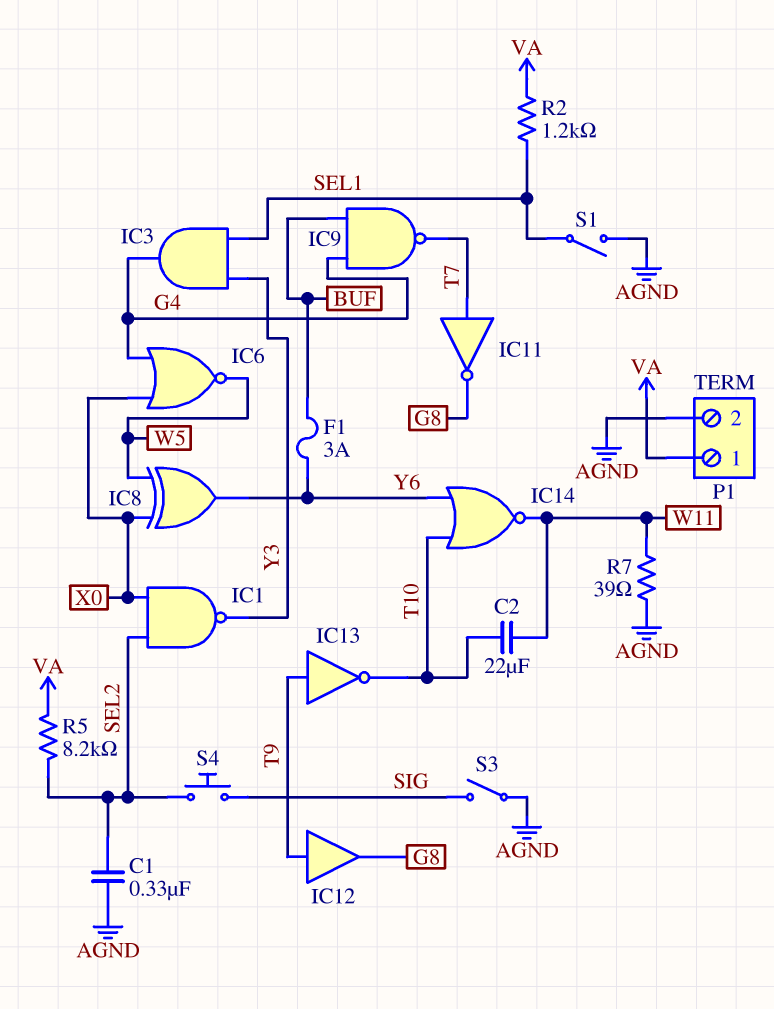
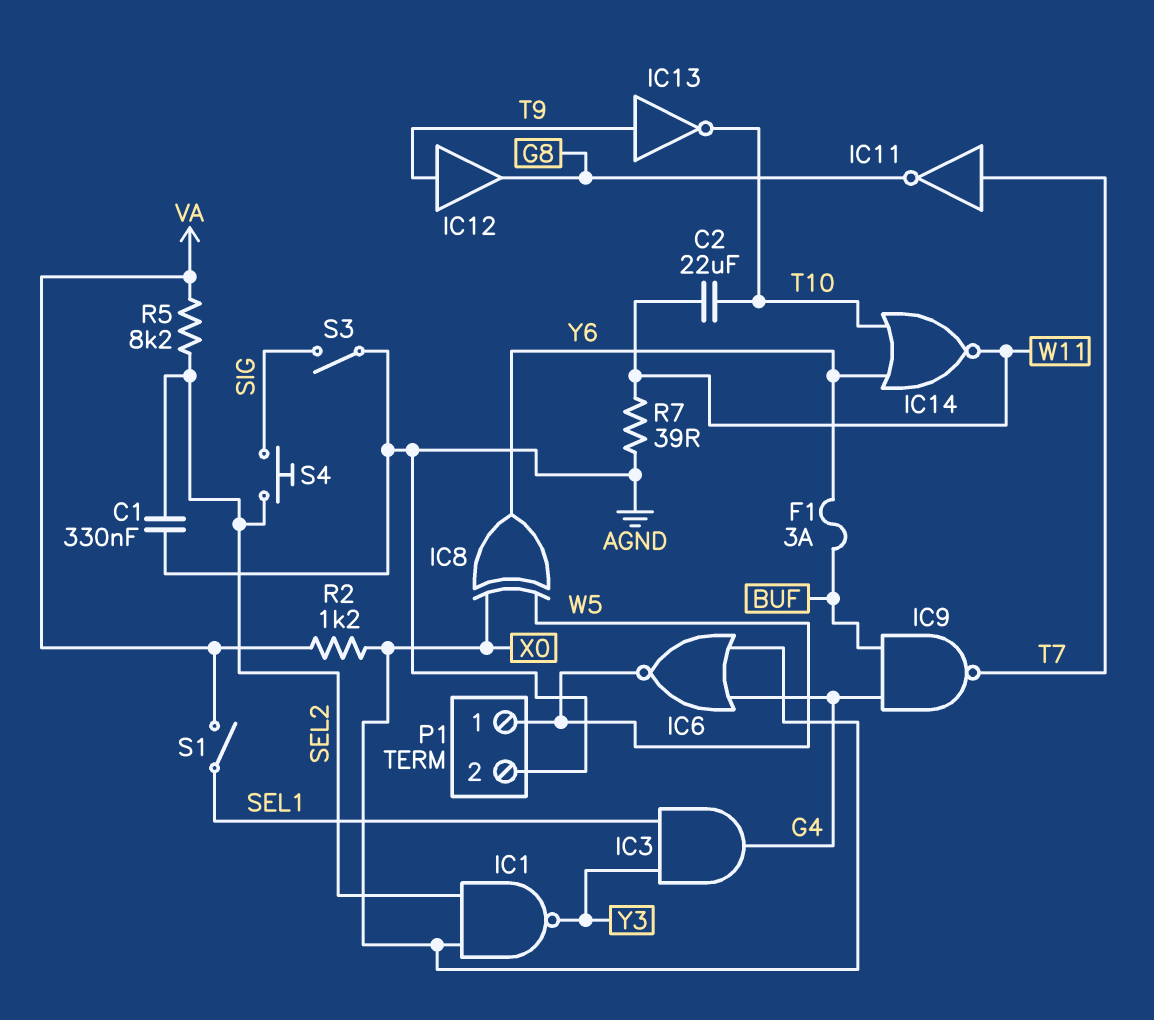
P1 pin 1: VA -> W5
R2: 1.2k (SEL1, VA) -> 1.2k (VA, X0)
S1: switch (AGND, SEL1) -> switch (SEL1, VA)

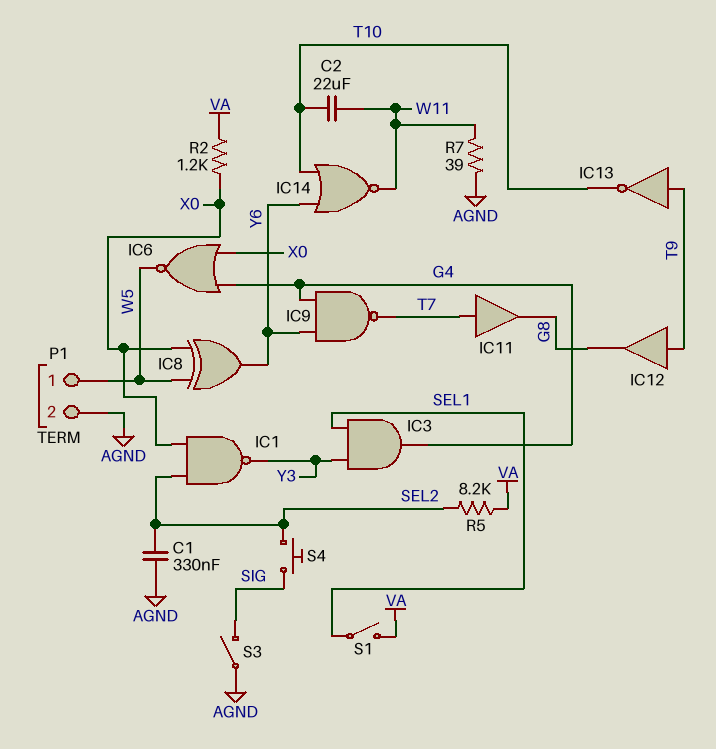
F1: 3A (BUF, Y6) -> none
IC9: NAND (in BUF, in G4, out T7) -> NAND (in G4, in Y6, out T7)
IC11: NOT (in T7, out G8) -> buffer (in T7, out G8)

